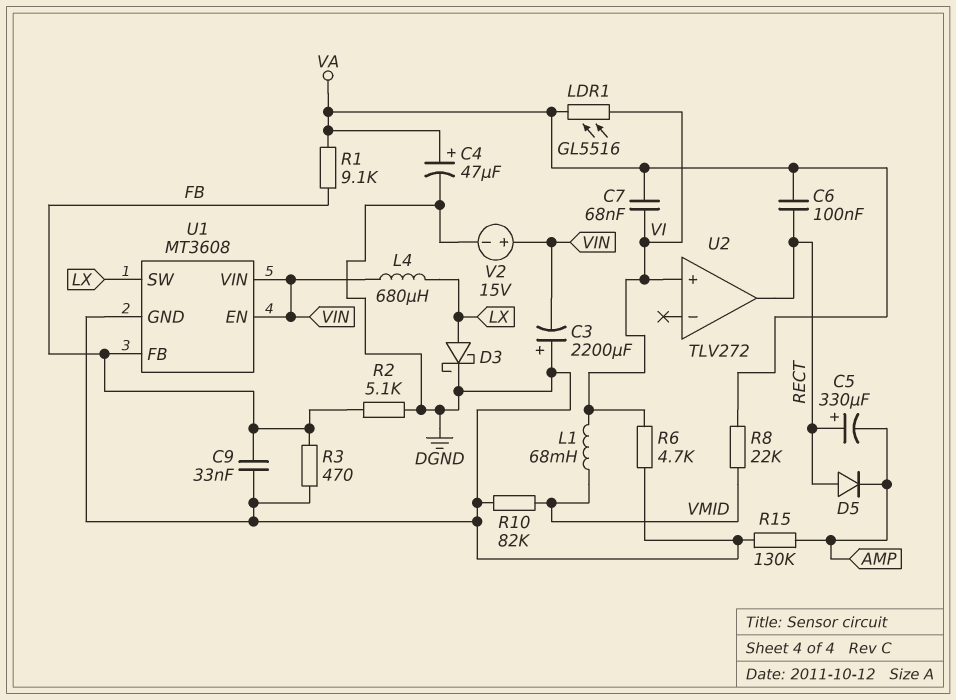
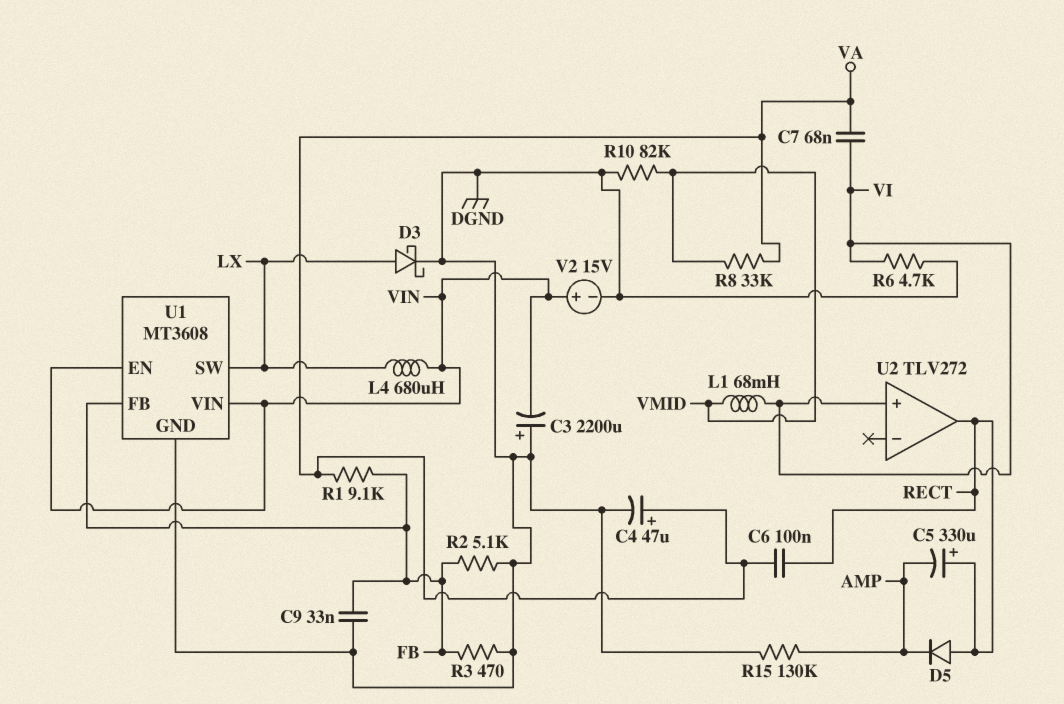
LDR1: GL5516 (VA, VI) -> none
R8: 22k (VA, VMID) -> 33k (VA, VMID)

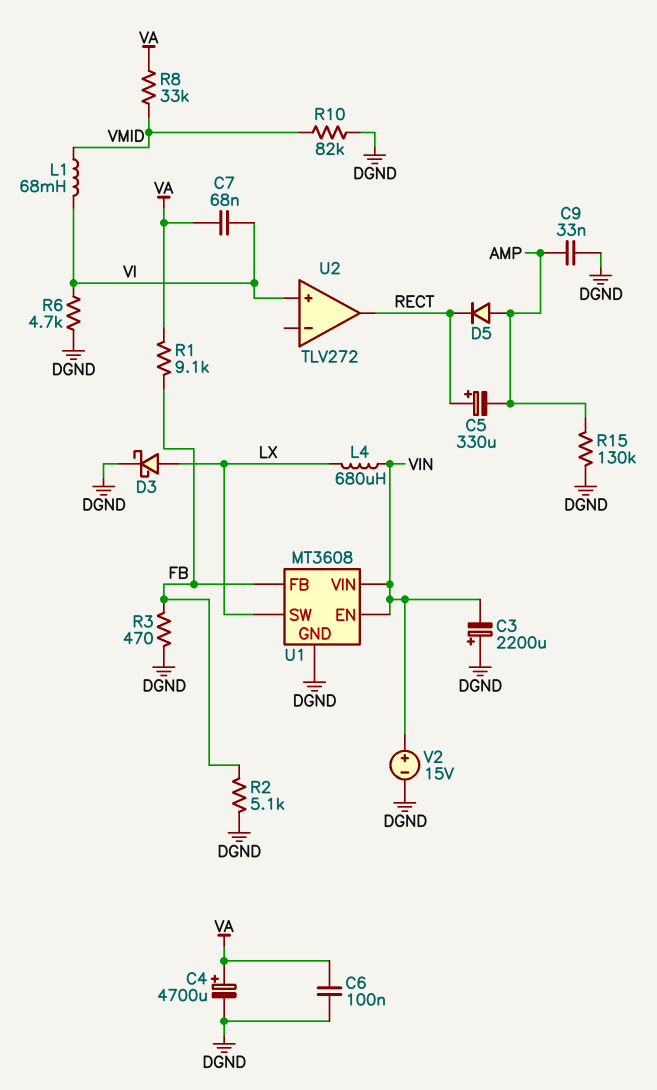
C4: 47uF (plus VA, minus DGND) -> 4700uF (plus VA, minus DGND)
C6: 100nF (RECT, VA) -> 100nF (DGND, VA)
C9: 33nF (DGND, FB) -> 33nF (AMP, DGND)
D5: diode (A RECT, K AMP) -> diode (A AMP, K RECT)

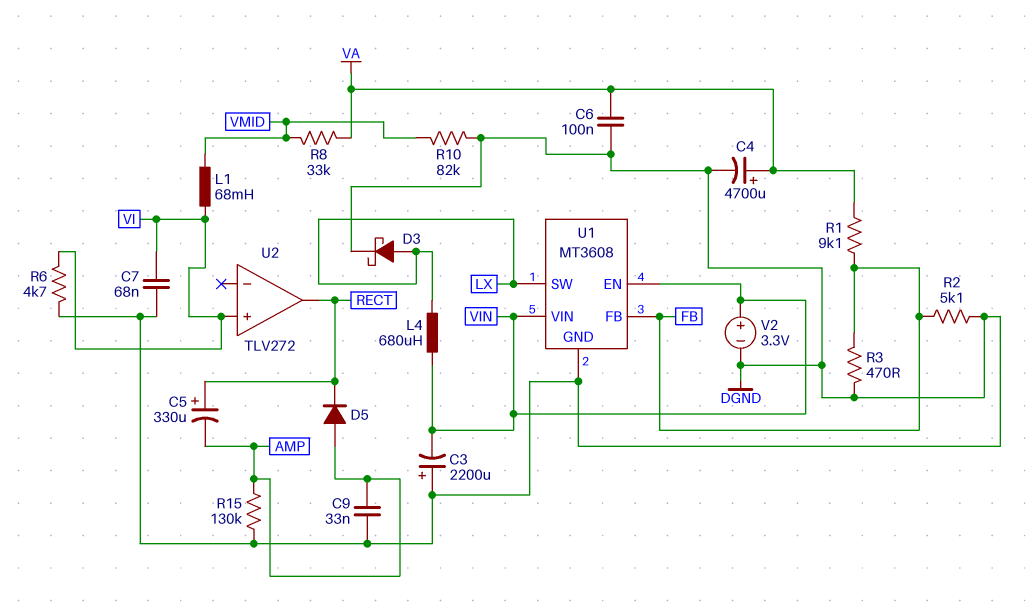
C7: 68nF (VA, VI) -> 68nF (DGND, VI)
V2: 15V (plus VIN, minus DGND) -> 3.3V (plus VIN, minus DGND)

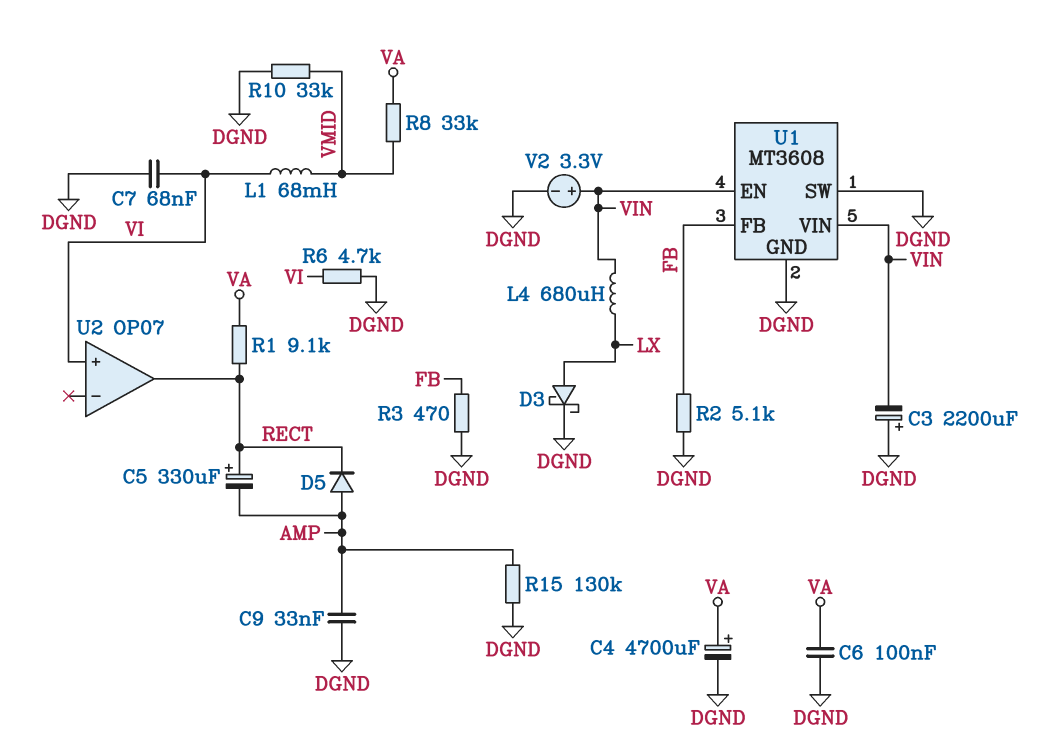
R1: 9.1k (FB, VA) -> 9.1k (RECT, VA)
R10: 82k (DGND, VMID) -> 33k (DGND, VMID)
U1 pin SW: LX -> DGND
U2: TLV272 -> OP07

